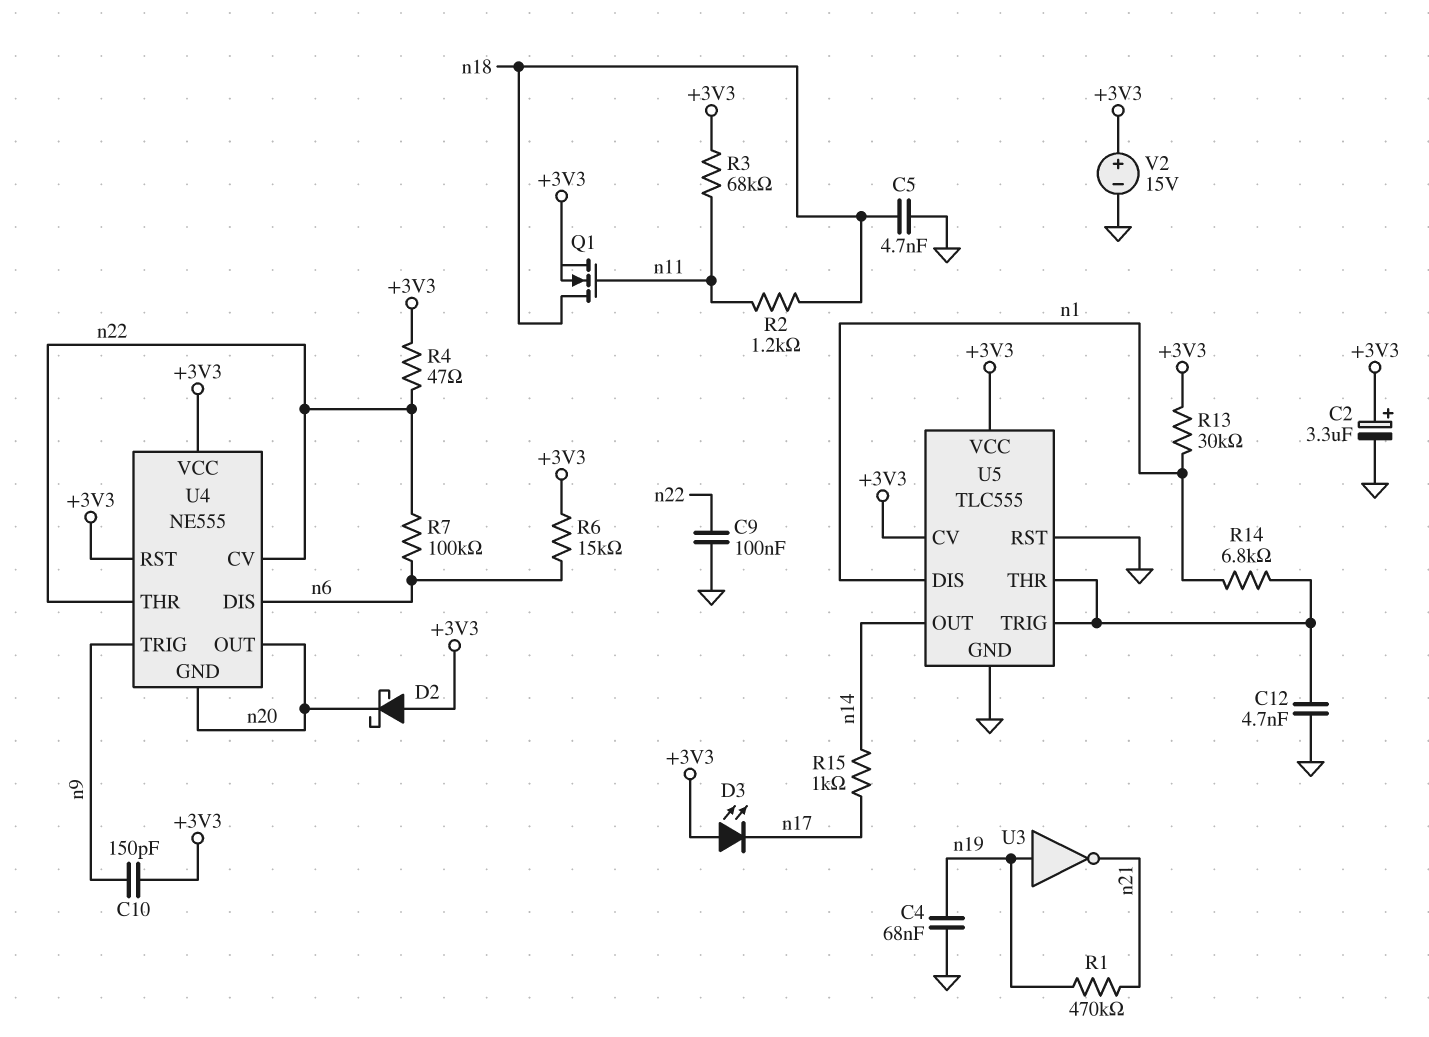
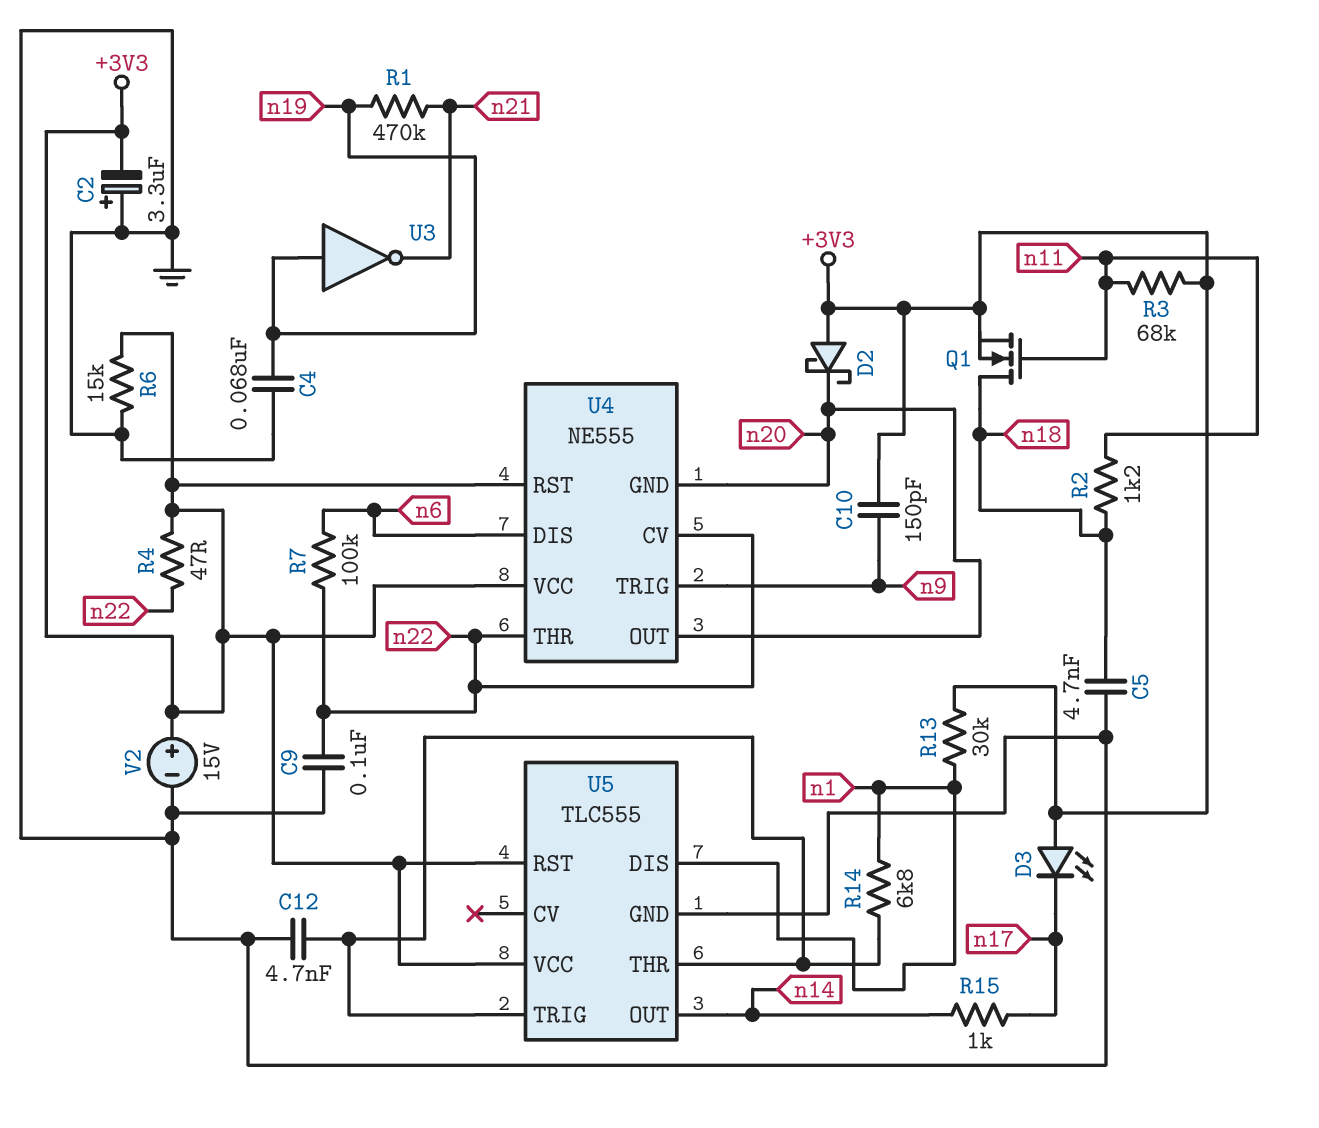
C2: 3.3uF (plus +3V3, minus GND) -> 3.3uF (plus GND, minus +3V3)
R6: 15k (+3V3, n6) -> 15k (+3V3, GND)
U5 pin CV: +3V3 -> none
U5 pin RST: GND -> +3V3

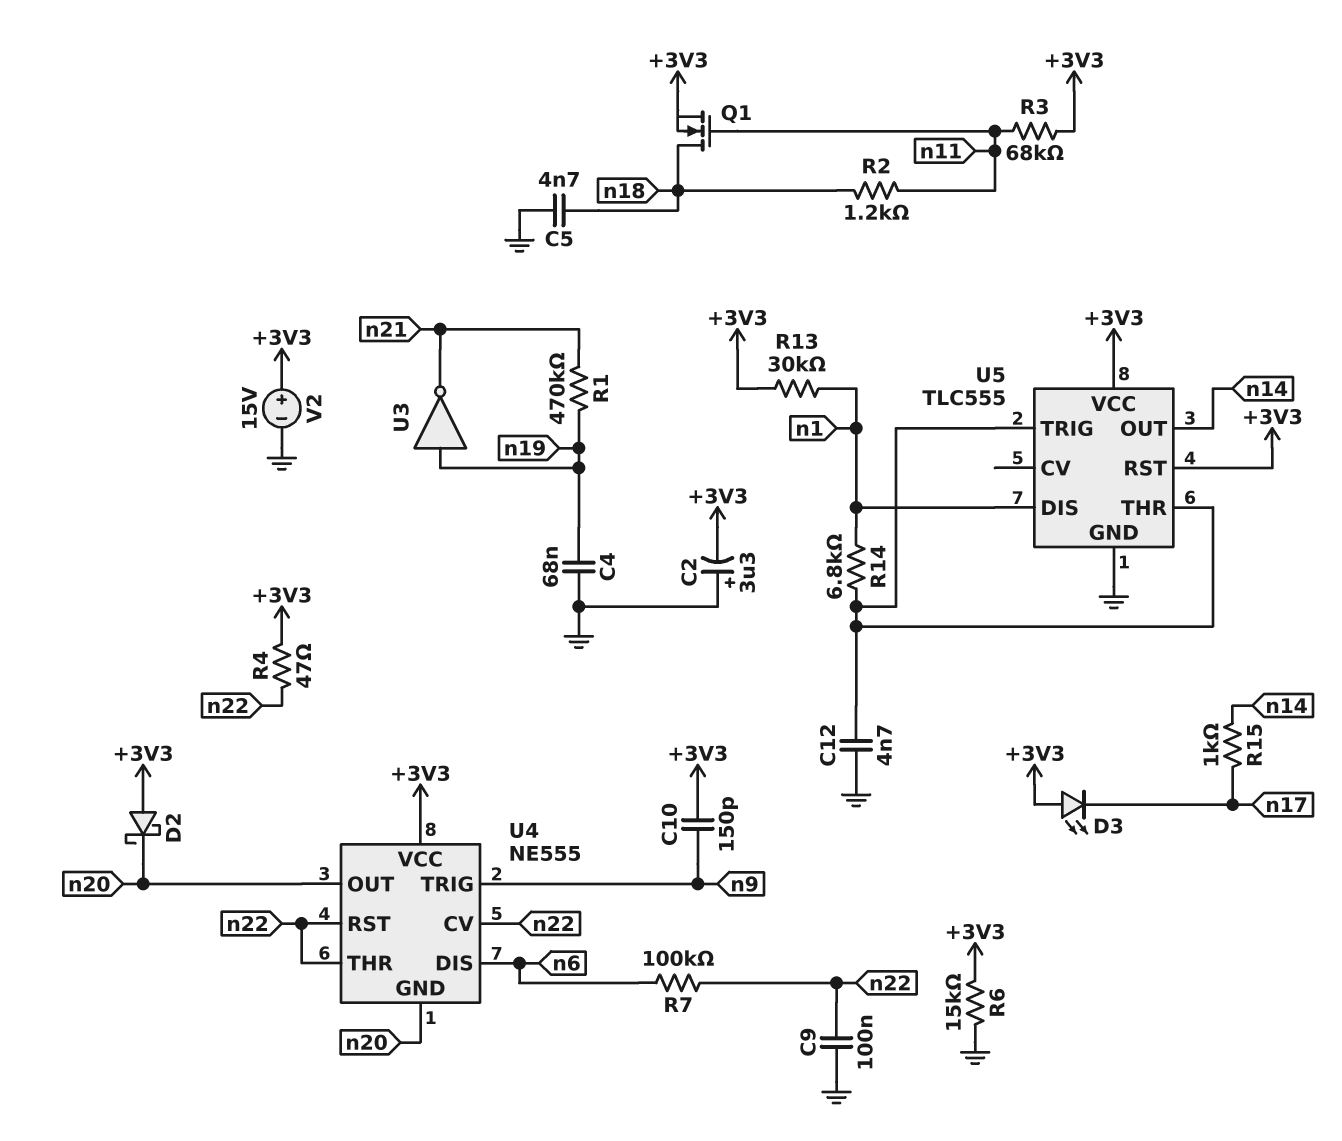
U4 pin RST: +3V3 -> n22

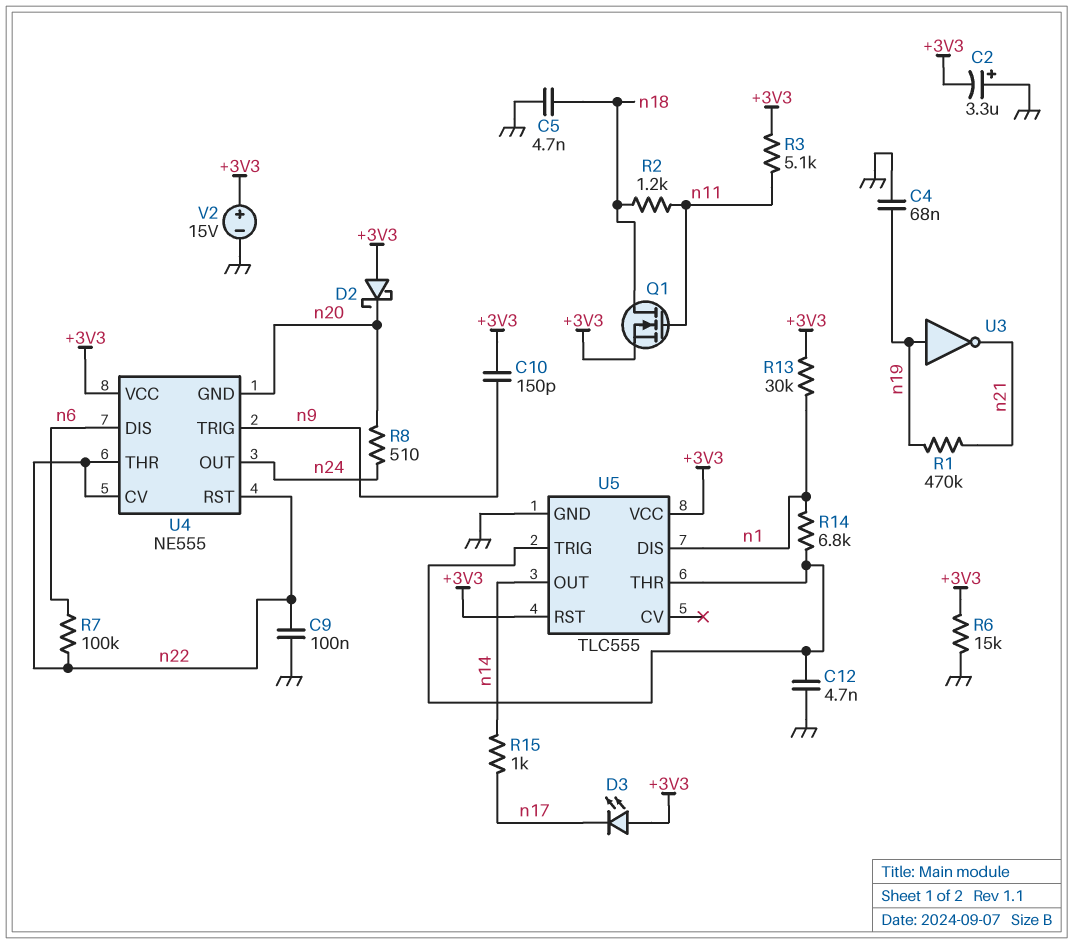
R3: 68k (+3V3, n11) -> 5.1k (+3V3, n11)
R4: 47 (+3V3, n22) -> none
R8: none -> 510 (n20, n24)
U4 pin OUT: n20 -> n24

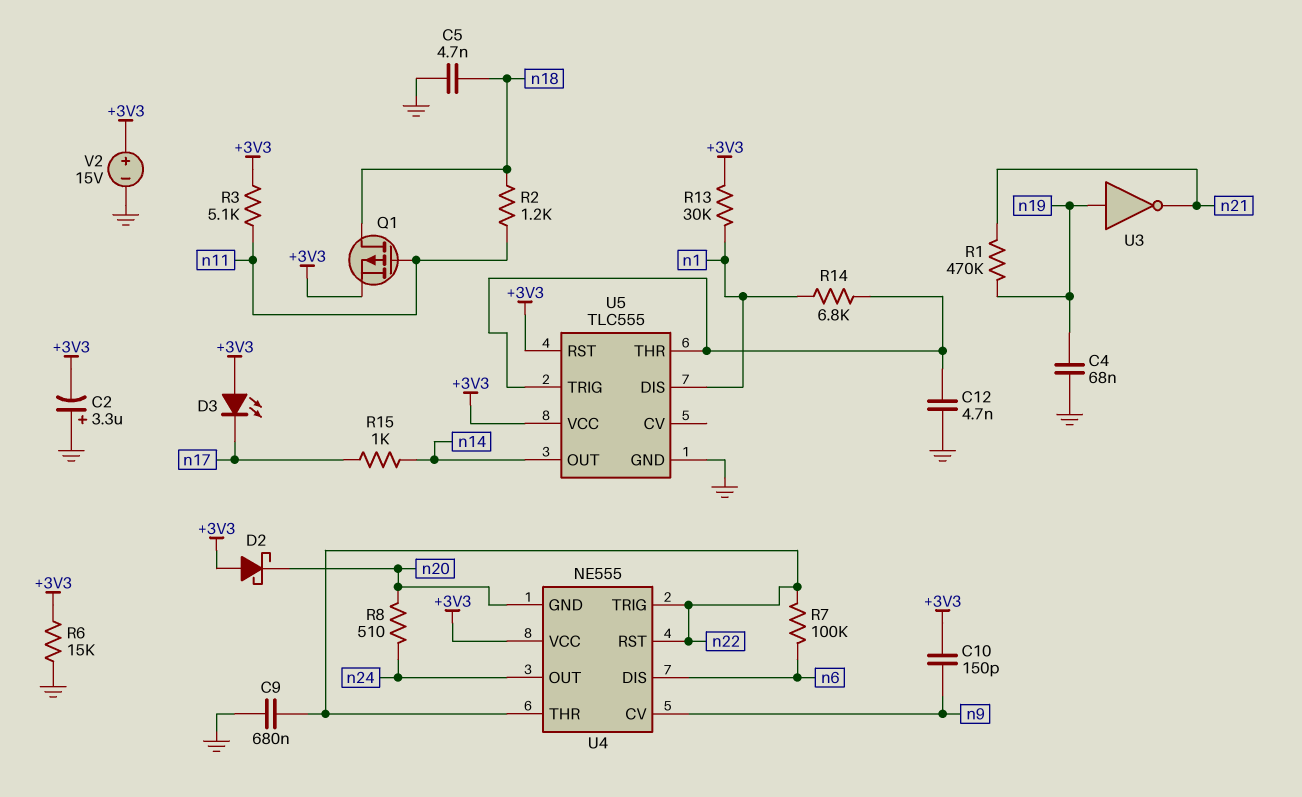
C9: 100nF (GND, n22) -> 680nF (GND, n22)
Q1: NMOS (G n11, D n18, S +3V3) -> PMOS (G n11, D n18, S +3V3)
U4 pin CV: n22 -> n9
U4 pin TRIG: n9 -> n22

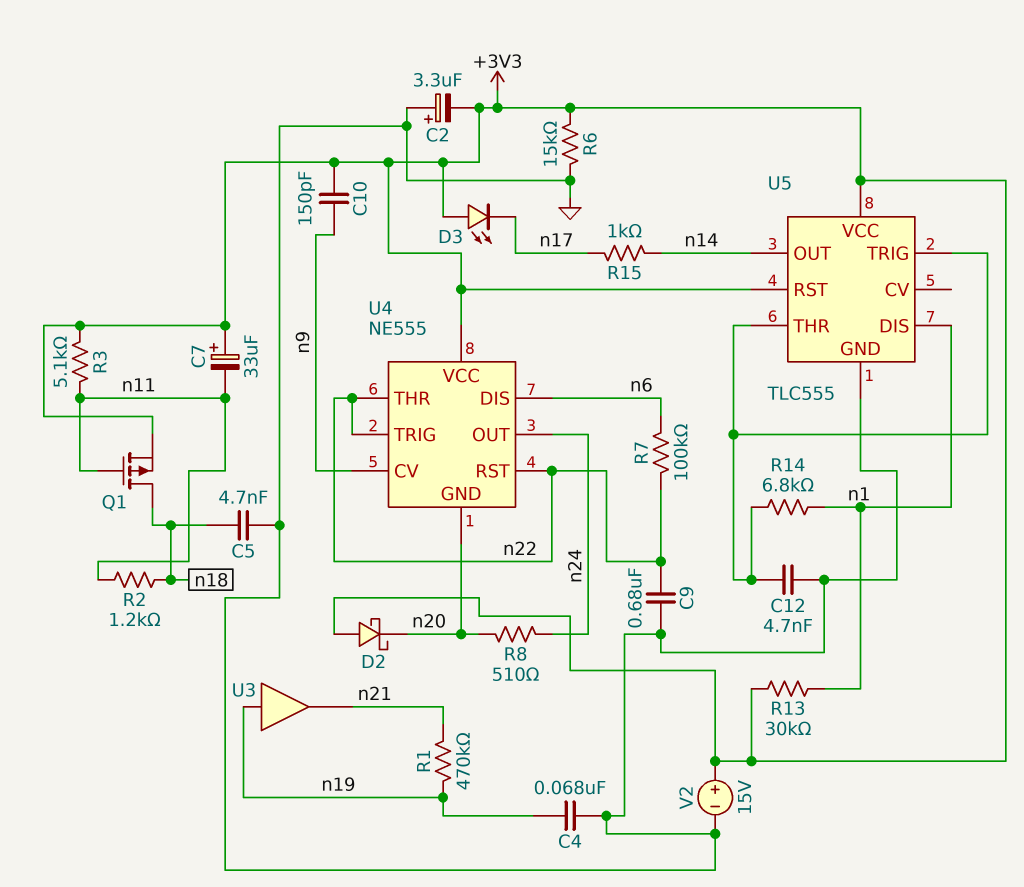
C7: none -> 33uF (plus +3V3, minus n11)
U3: NOT (in n19, out n21) -> buffer (in n19, out n21)

